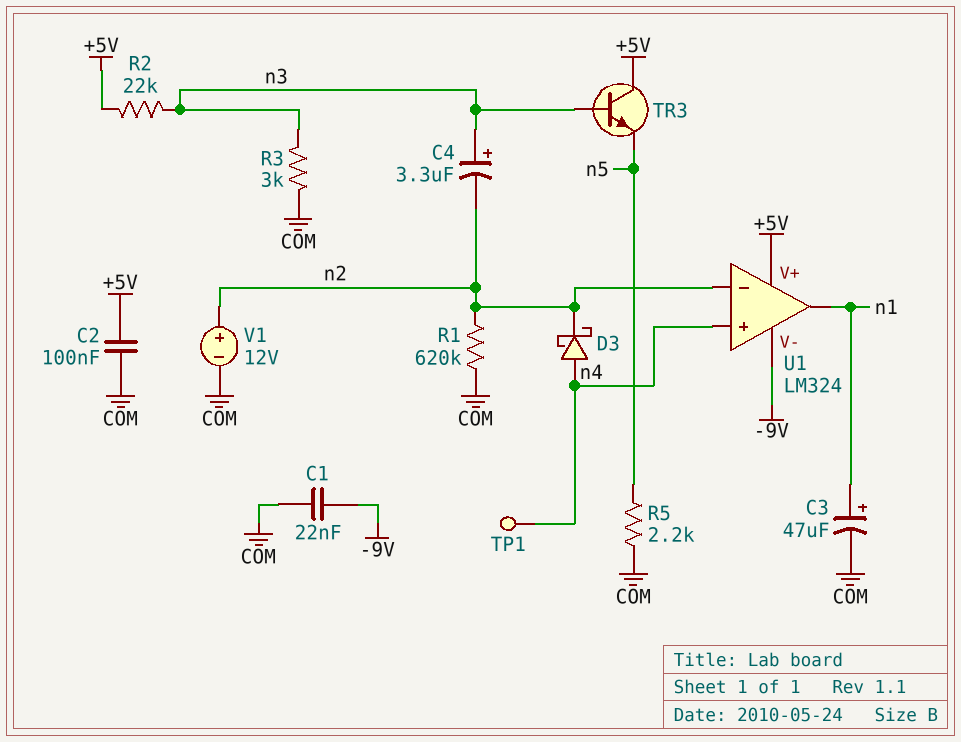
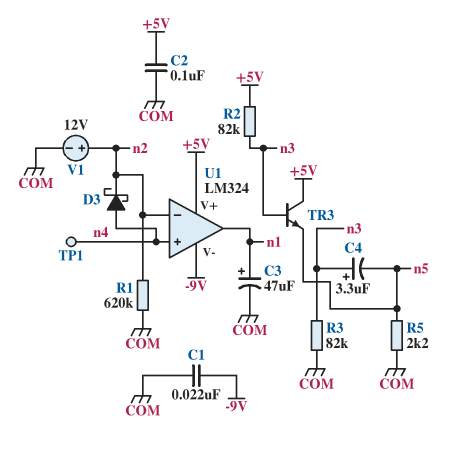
C4: 3.3uF (plus n3, minus n2) -> 3.3uF (plus n3, minus n5)
R2: 22k (+5V, n3) -> 82k (+5V, n3)
R3: 3k (COM, n3) -> 82k (COM, n3)

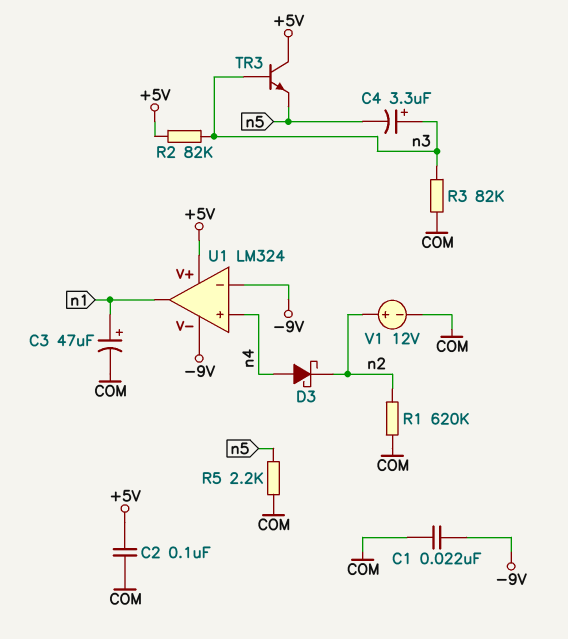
TP1: test point (n4) -> none
U1 pin in-: n2 -> -9V

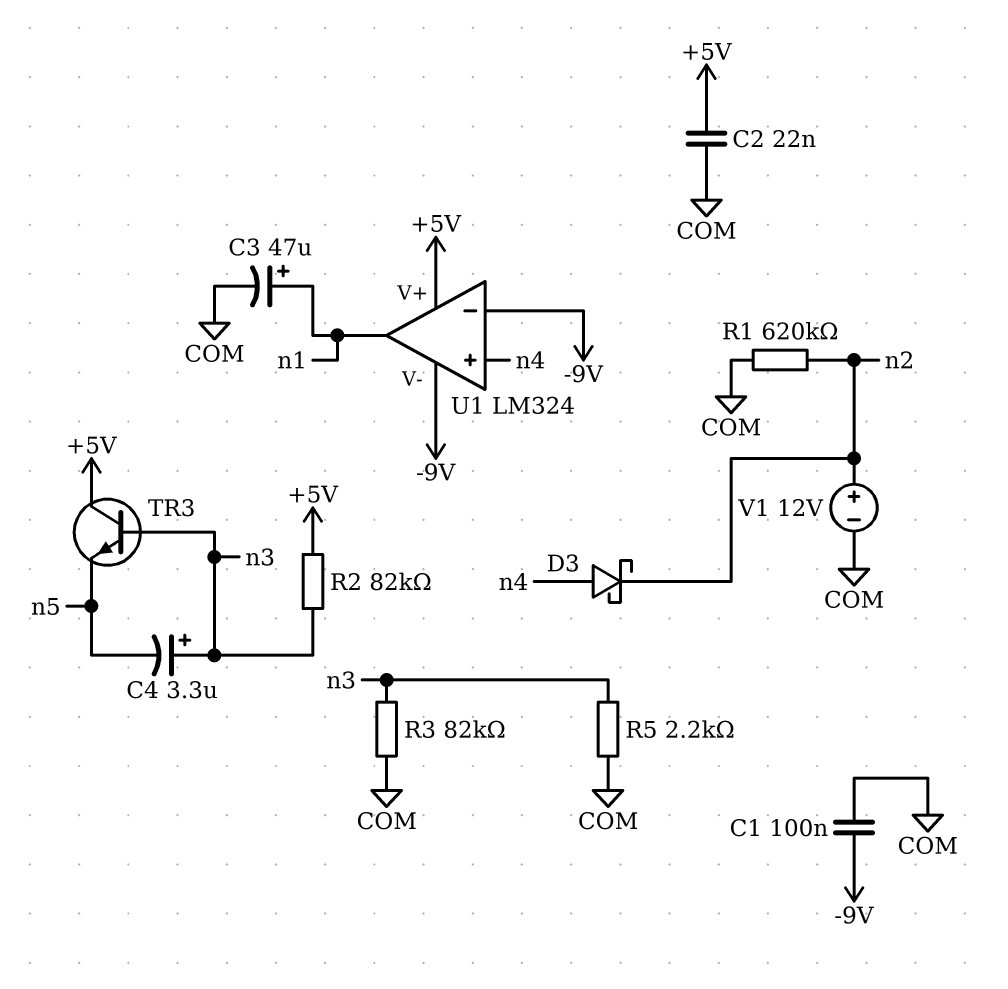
C1: 22nF (-9V, COM) -> 100nF (-9V, COM)
C2: 100nF (+5V, COM) -> 22nF (+5V, COM)
R5: 2.2k (COM, n5) -> 2.2k (COM, n3)

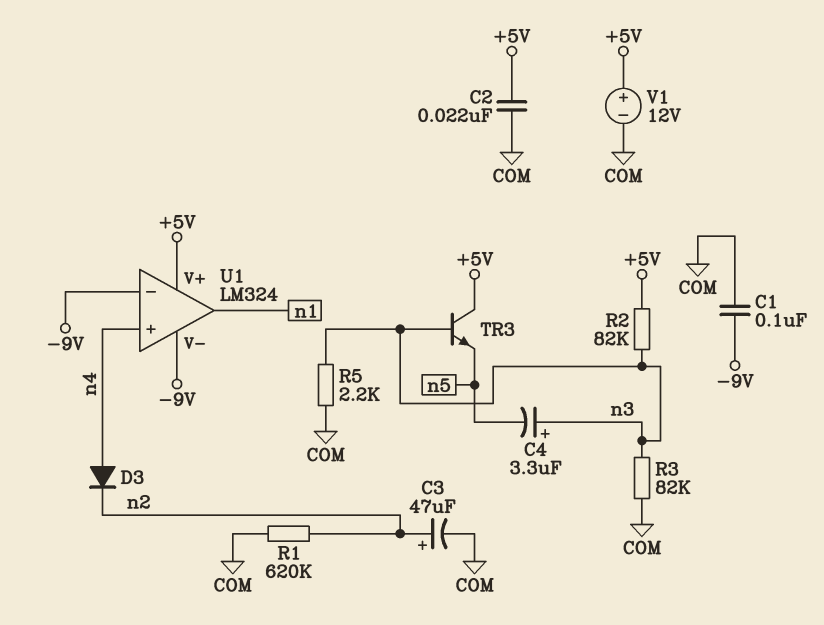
C3: 47uF (plus n1, minus COM) -> 47uF (plus n2, minus COM)
D3: schottky (A n4, K n2) -> diode (A n4, K n2)
V1: 12V (plus n2, minus COM) -> 12V (plus +5V, minus COM)

